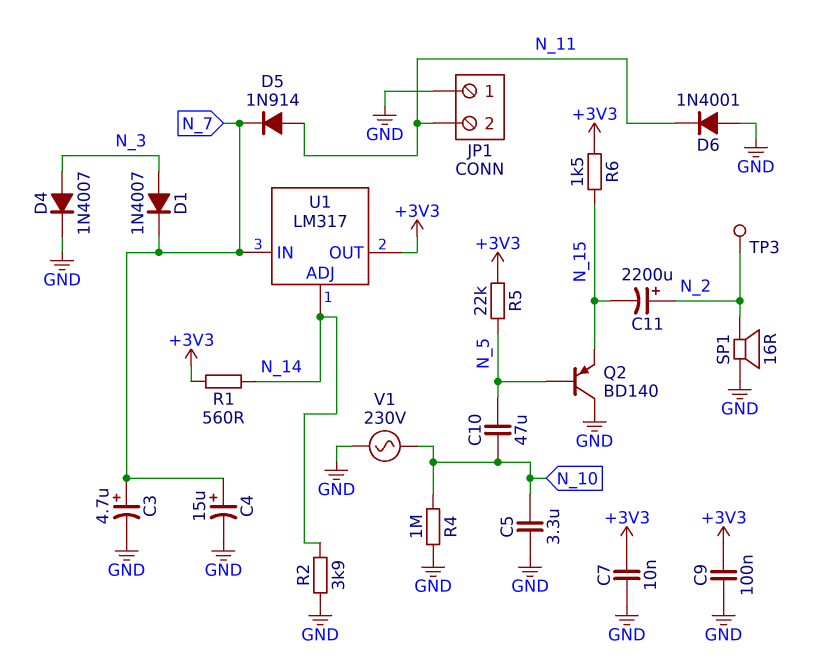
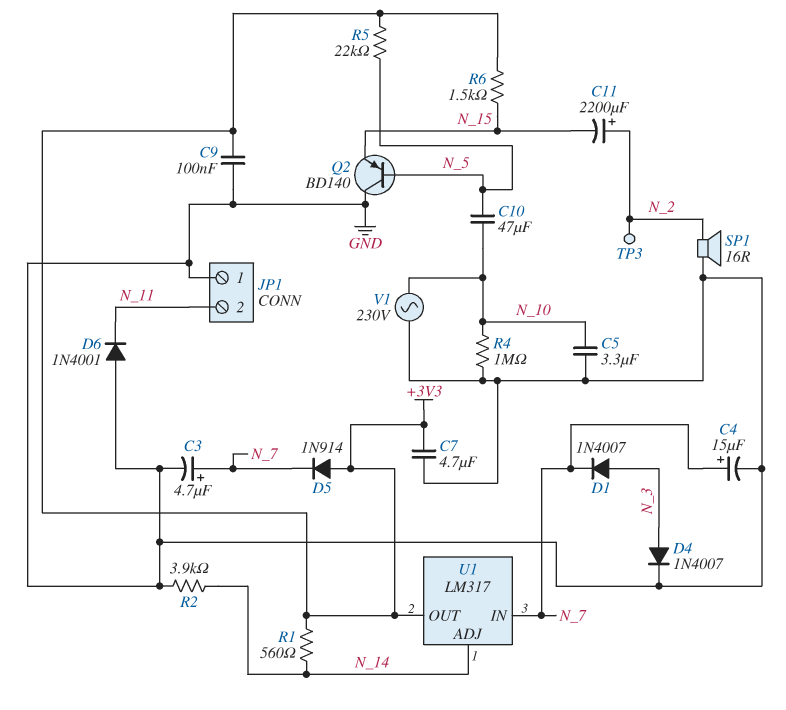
C7: 10nF (+3V3, GND) -> 4.7uF (+3V3, GND)
D5: diode 1N914 (A N_11, K N_7) -> diode 1N914 (A +3V3, K N_7)

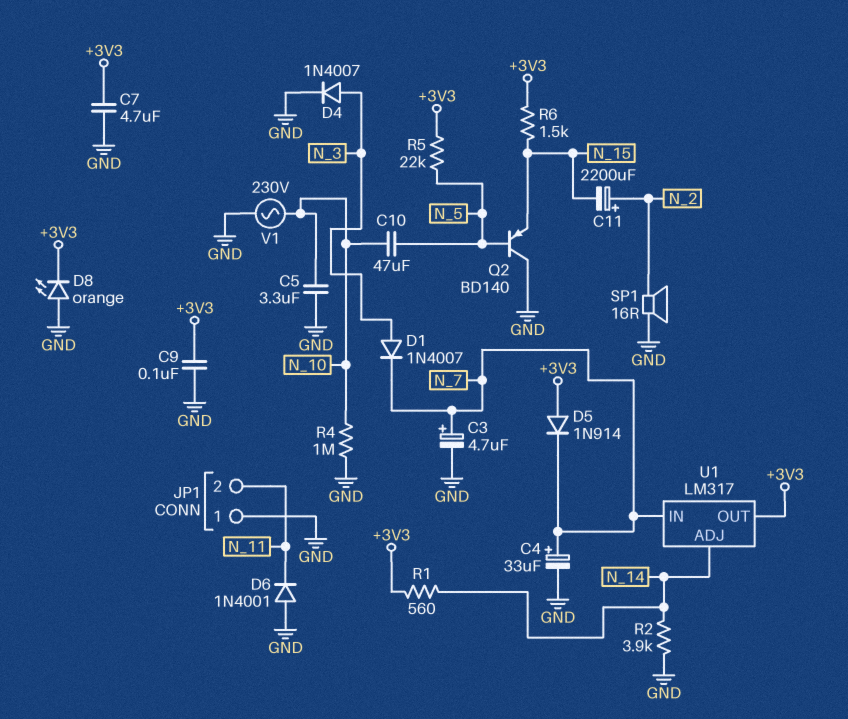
C4: 15uF (plus N_7, minus GND) -> 33uF (plus N_7, minus GND)
D8: none -> LED orange (A GND, K +3V3)
TP3: test point (N_2) -> none

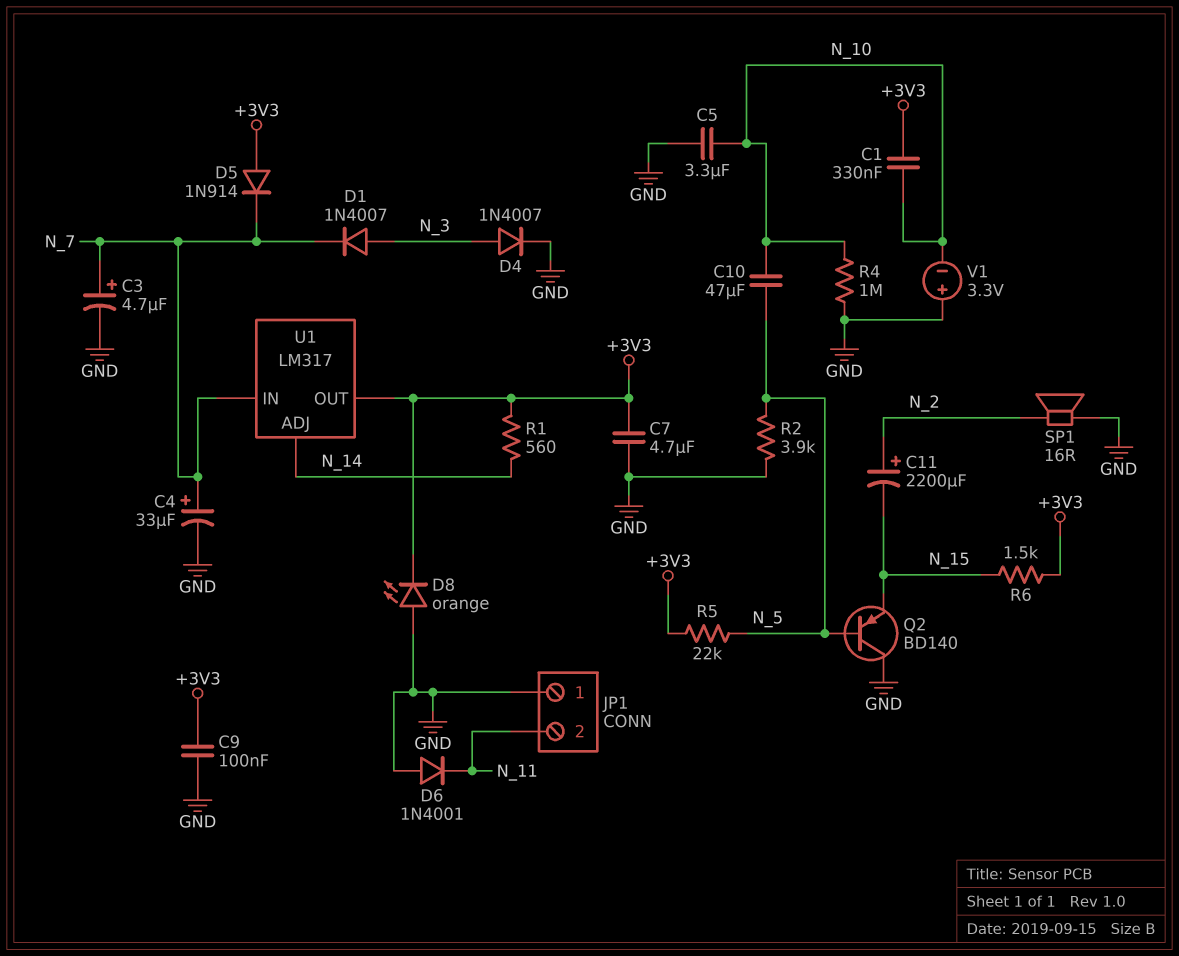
C1: none -> 330nF (+3V3, N_10)
R2: 3.9k (GND, N_14) -> 3.9k (GND, N_5)
V1: AC 230V (GND, N_10) -> 3.3V (plus GND, minus N_10)

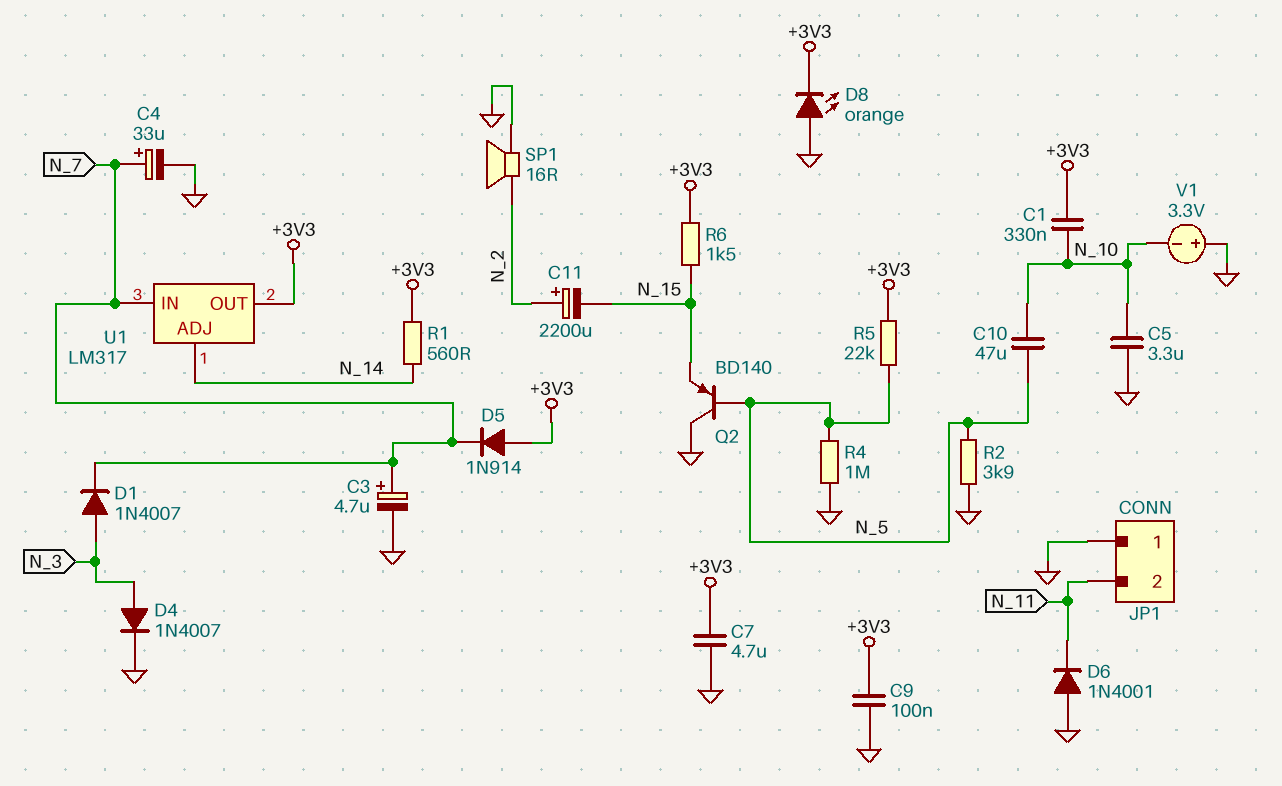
R4: 1M (GND, N_10) -> 1M (GND, N_5)

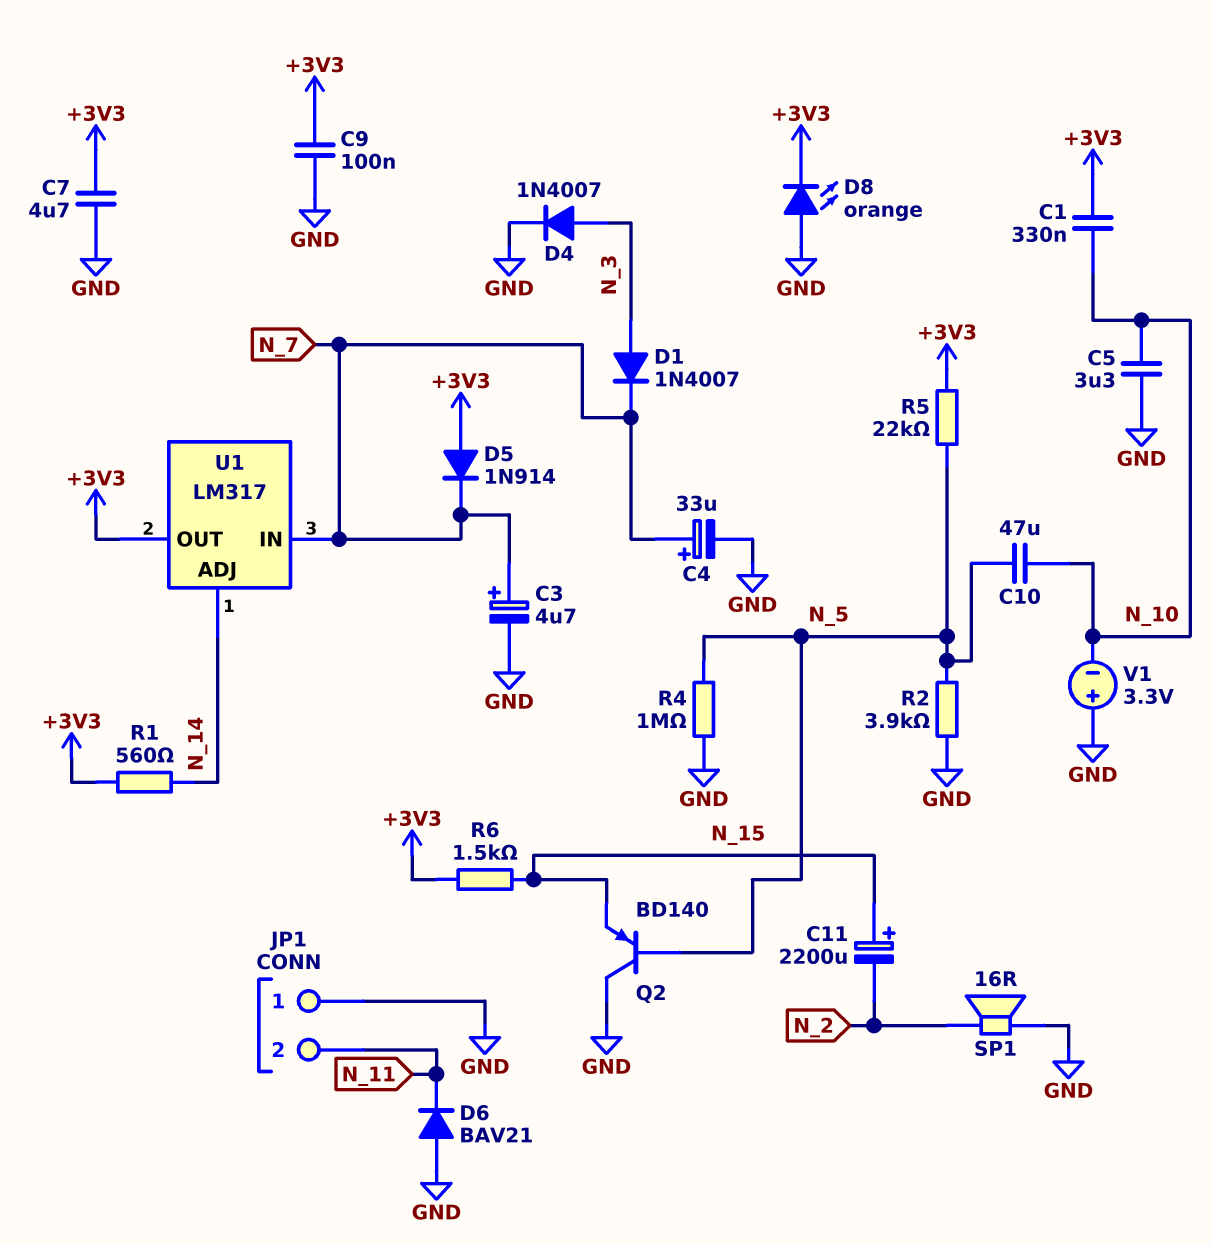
C11: 2200uF (plus N_2, minus N_15) -> 2200uF (plus N_15, minus N_2)
D6: diode 1N4001 (A GND, K N_11) -> diode BAV21 (A GND, K N_11)

